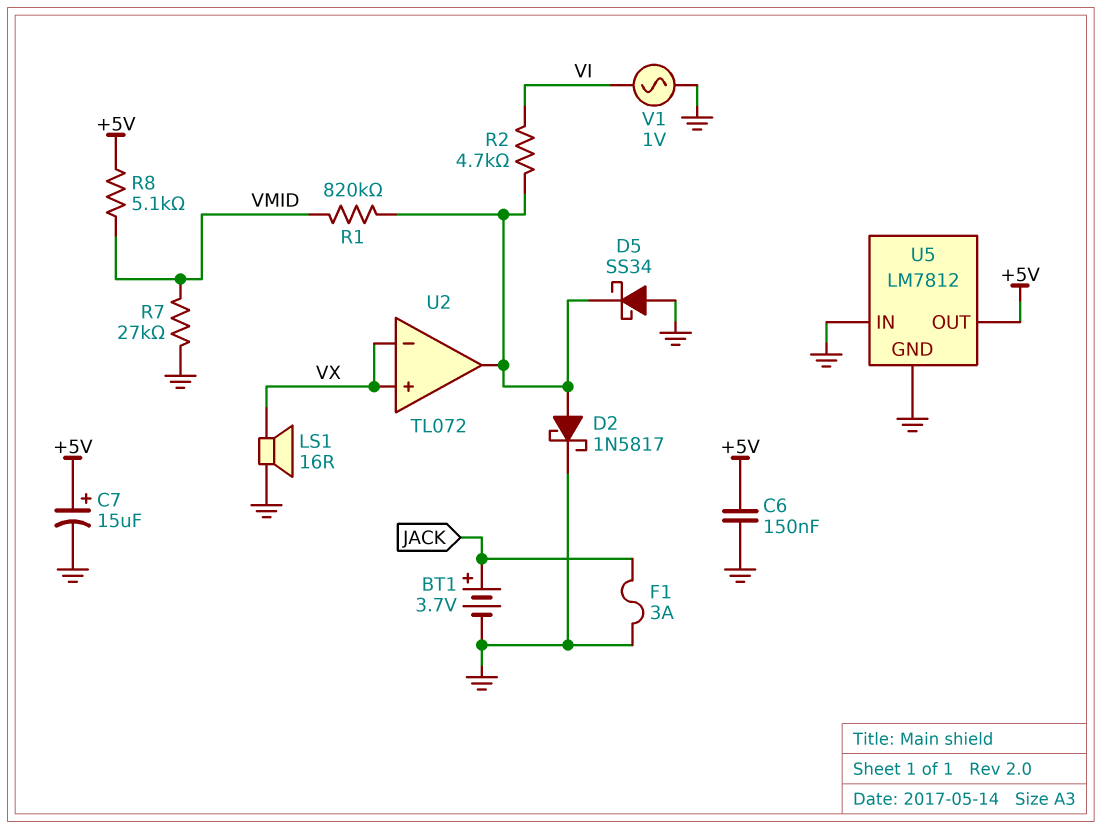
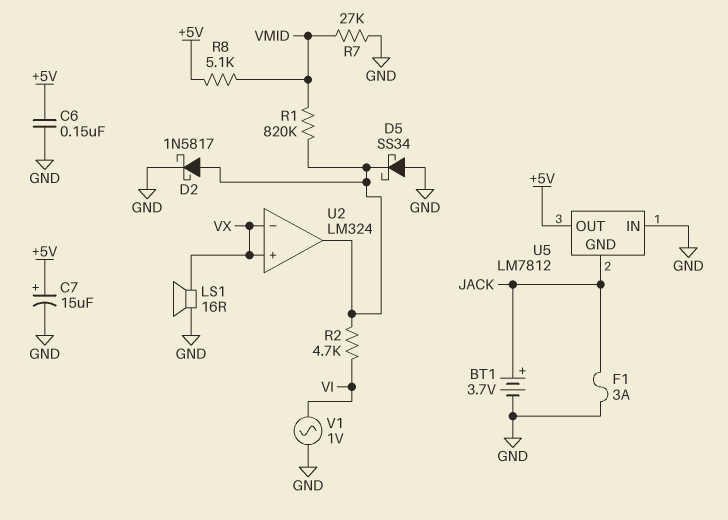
U2: TL072 -> LM324
U5 pin GND: GND -> JACK

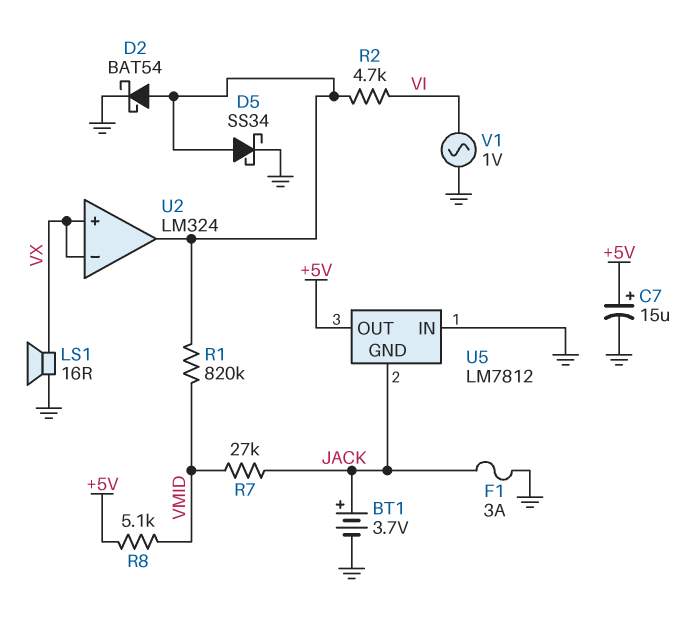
C6: 150nF (+5V, GND) -> none
D2: schottky 1N5817 (A U2/out, K GND) -> schottky BAT54 (A U2/out, K GND)
D5: schottky SS34 (A GND, K U2/out) -> schottky SS34 (A U2/out, K GND)
R7: 27k (GND, VMID) -> 27k (JACK, VMID)

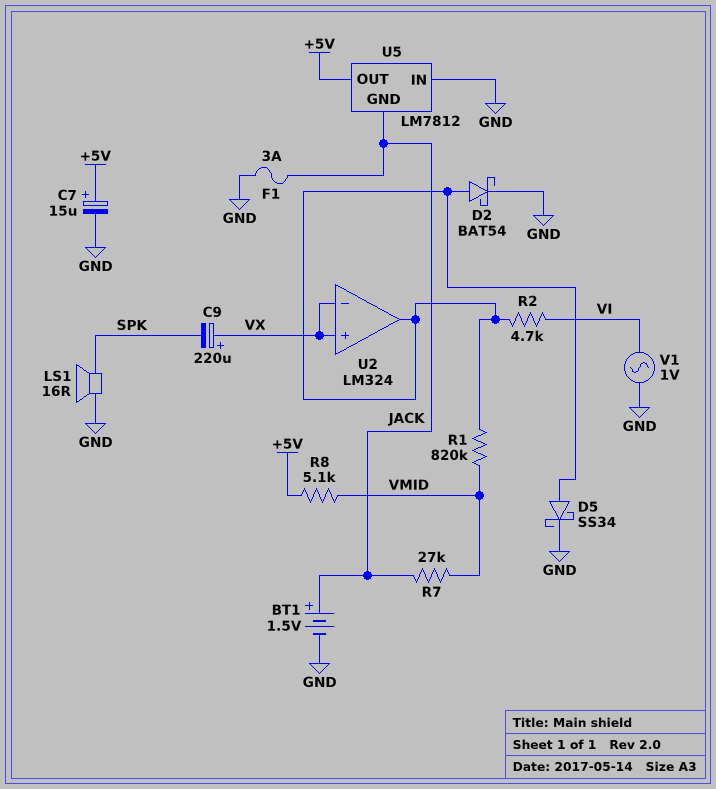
BT1: 3.7V (plus JACK, minus GND) -> 1.5V (plus JACK, minus GND)
C9: none -> 220uF (plus VX, minus SPK)
LS1: speaker 16R (GND, VX) -> speaker 16R (GND, SPK)

